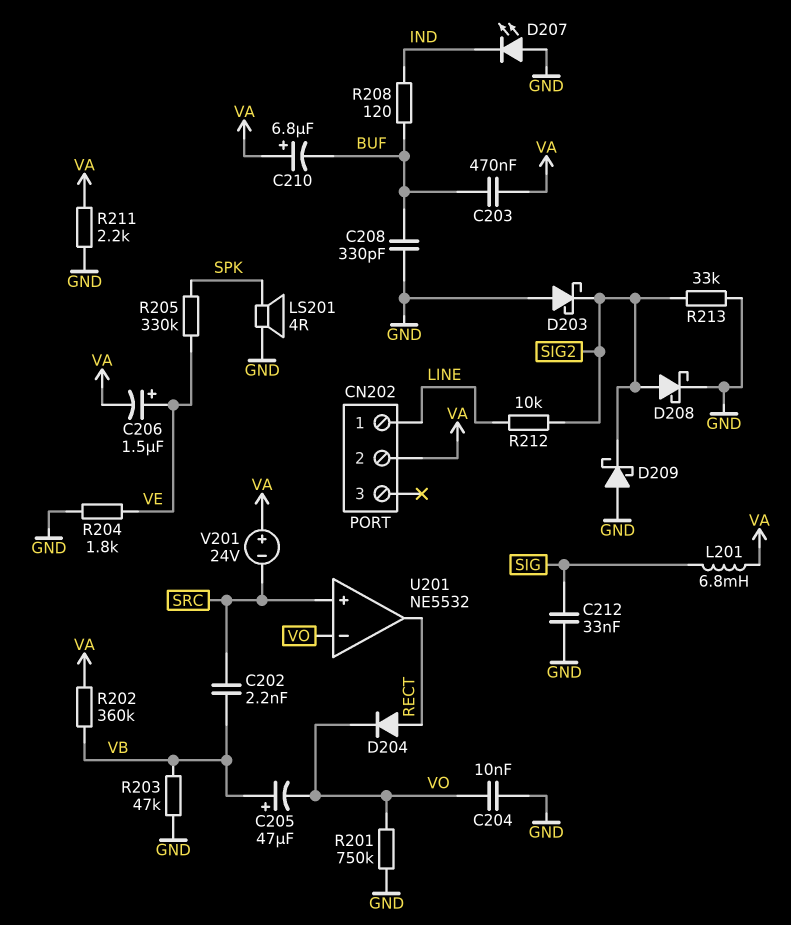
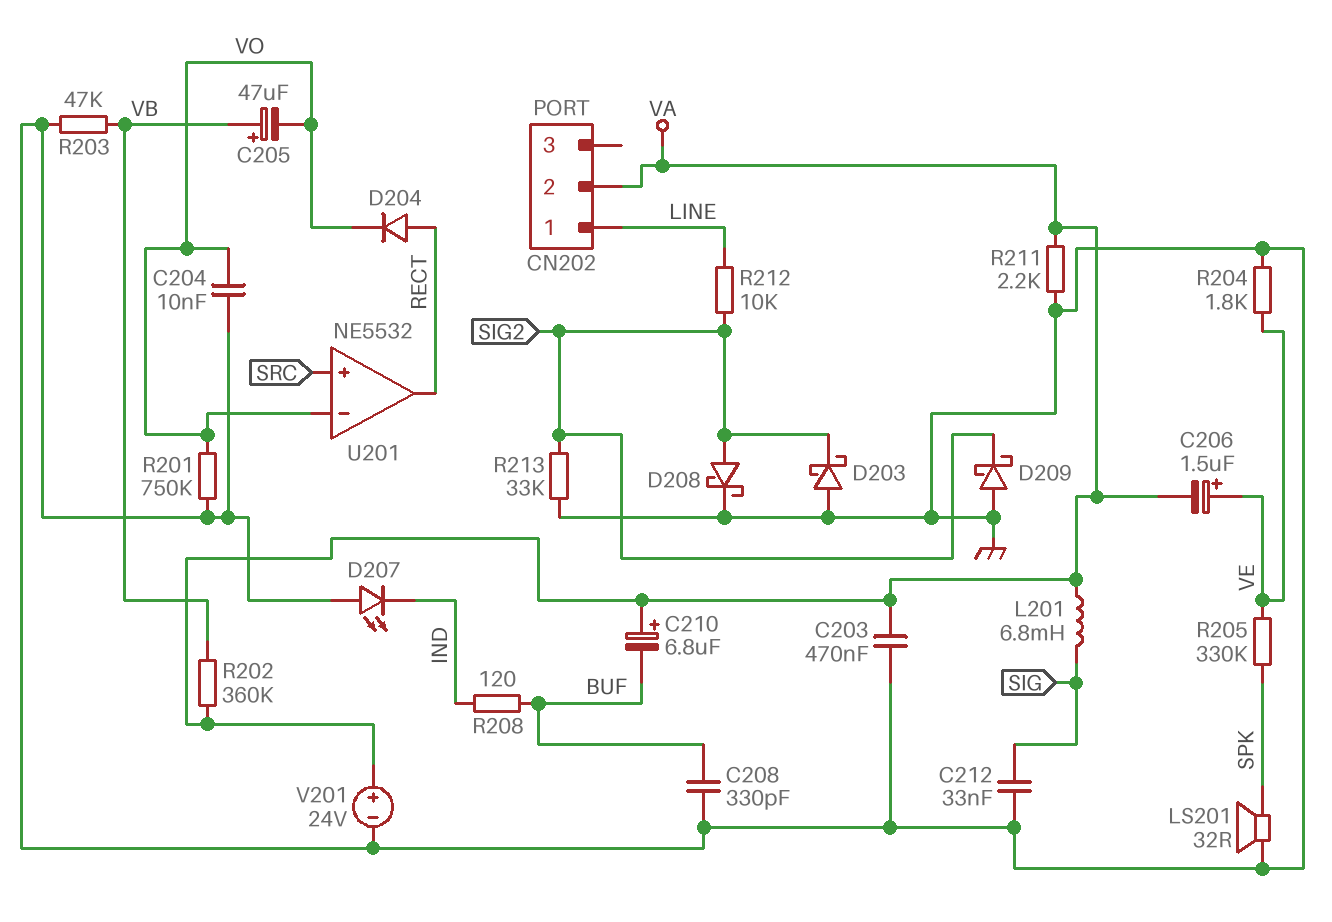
C202: 2.2nF (SRC, VB) -> none
C203: 470nF (BUF, VA) -> 470nF (GND, VA)
LS201: speaker 4R (GND, SPK) -> speaker 32R (GND, SPK)
V201: 24V (plus VA, minus SRC) -> 24V (plus VA, minus GND)

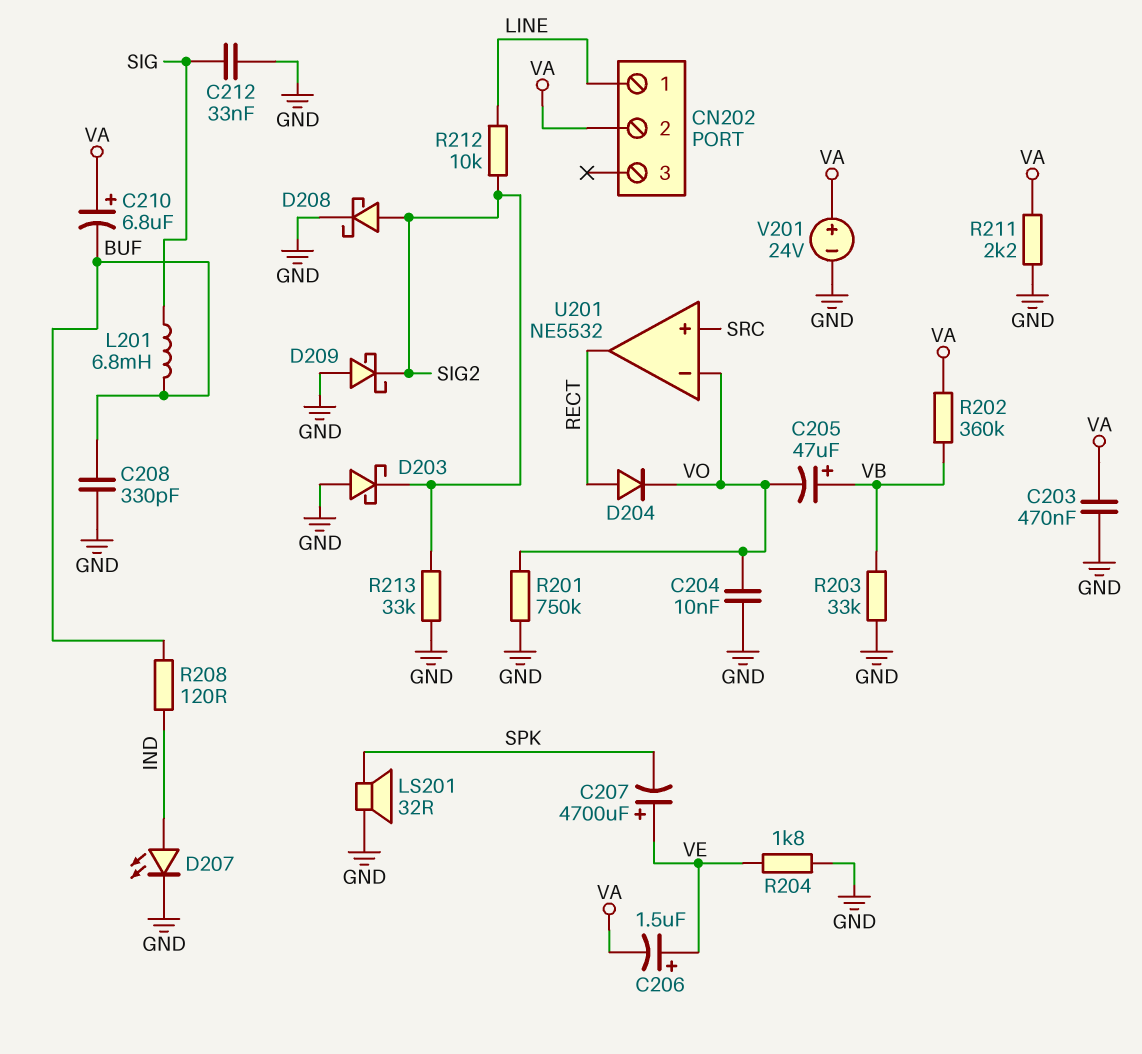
C207: none -> 4700uF (plus VE, minus SPK)
D207: LED (A GND, K IND) -> LED (A IND, K GND)
L201: 6.8mH (SIG, VA) -> 6.8mH (BUF, SIG)
R203: 47k (GND, VB) -> 33k (GND, VB)
R205: 330k (SPK, VE) -> none

